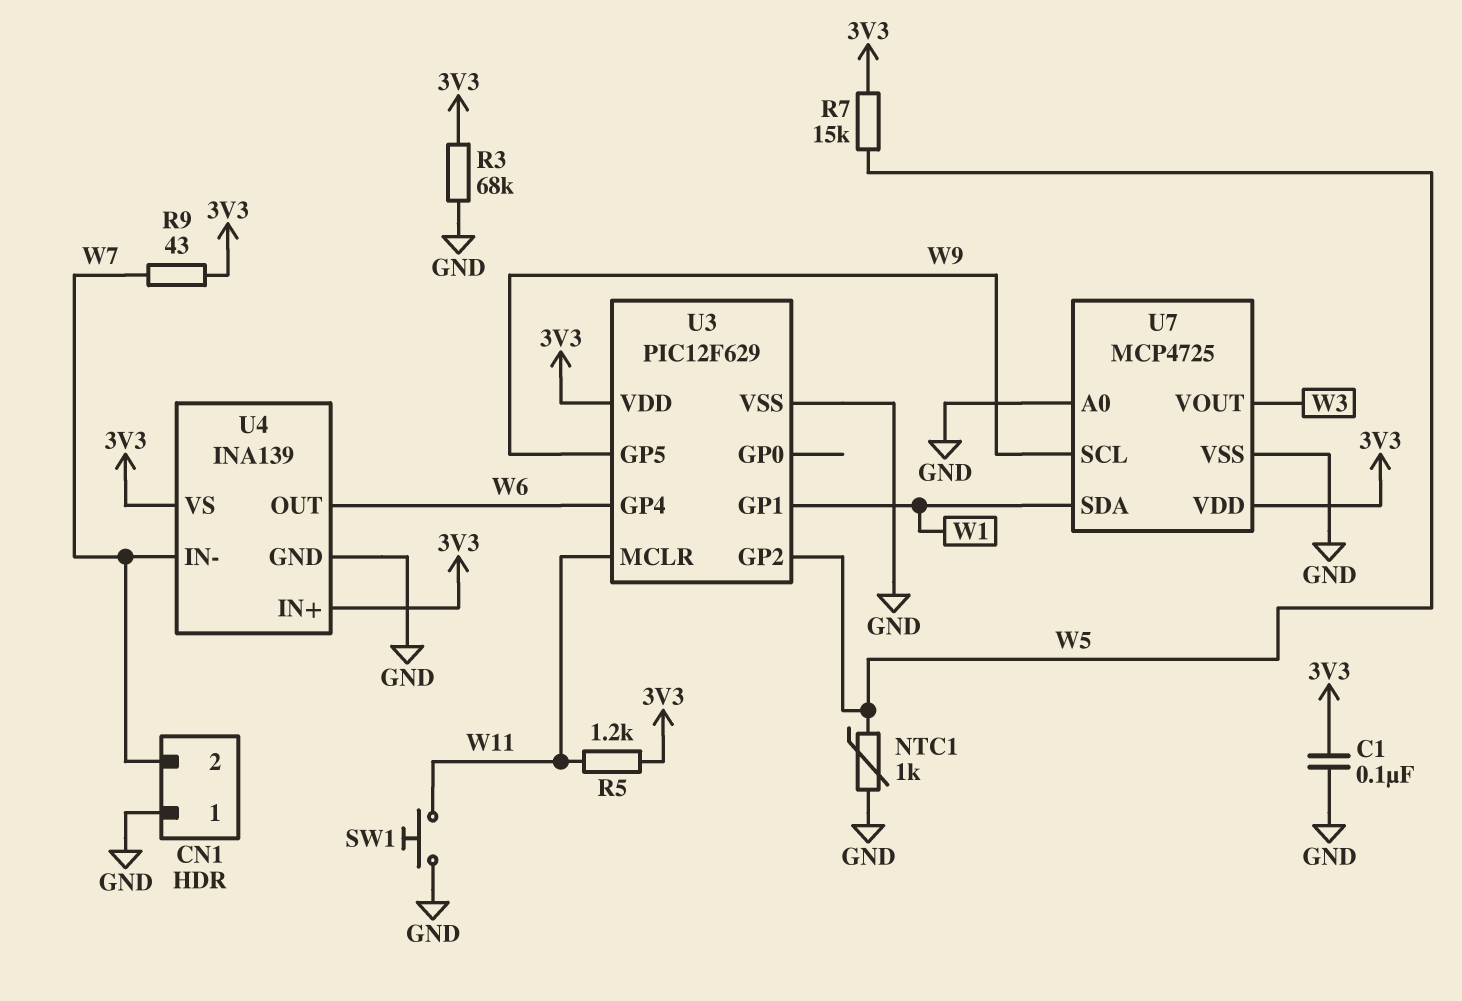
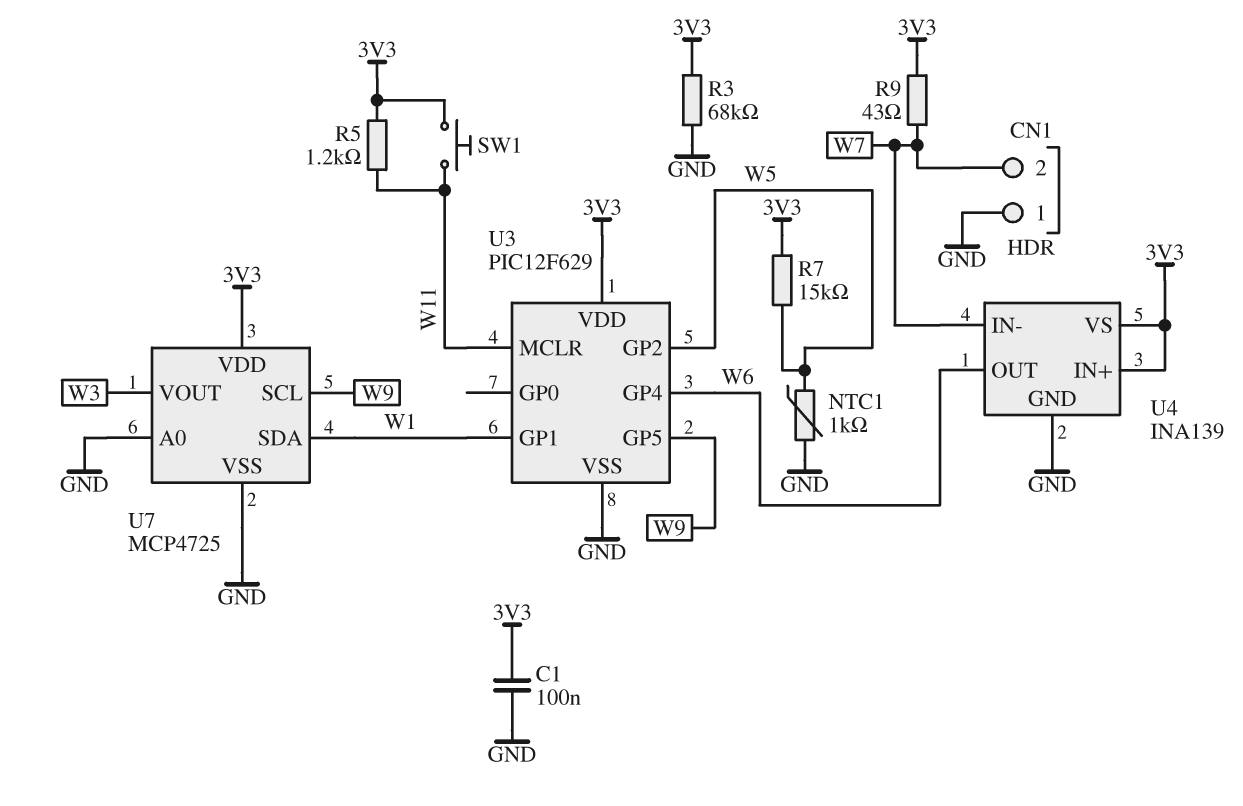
SW1: button (GND, W11) -> button (3V3, W11)

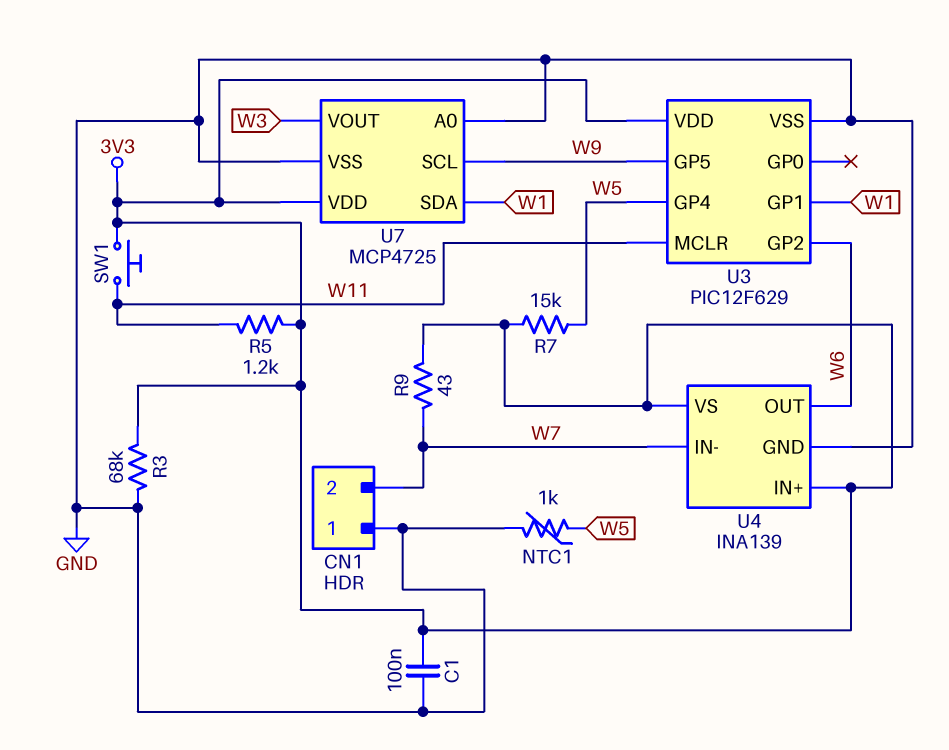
U3 pin GP2: W5 -> W6
U3 pin GP4: W6 -> W5

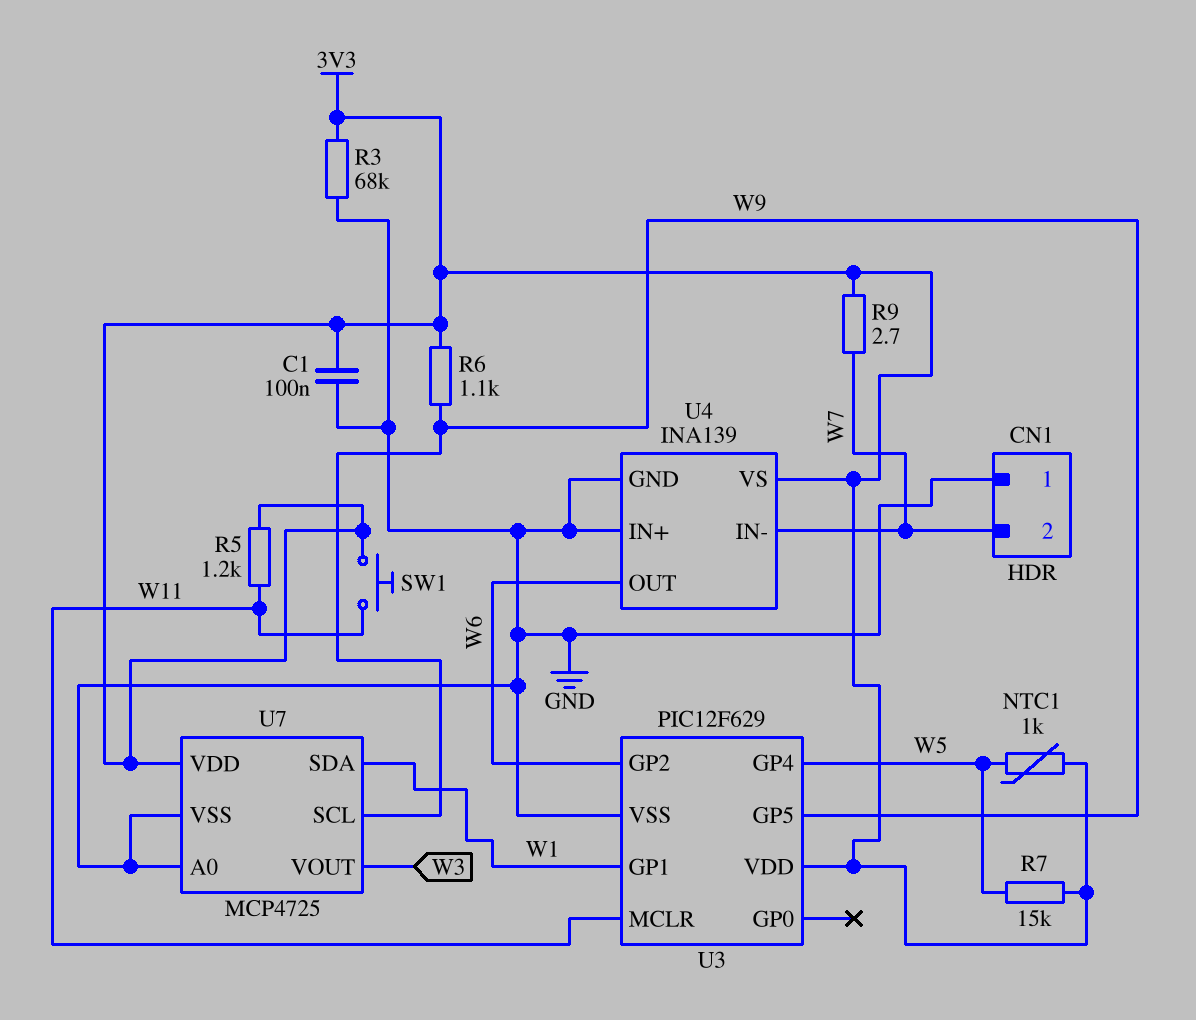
NTC1: 1k (GND, W5) -> 1k (3V3, W5)
R6: none -> 1.1k (3V3, W9)
R9: 43 (3V3, W7) -> 2.7 (3V3, W7)
U4 pin IN+: 3V3 -> GND

